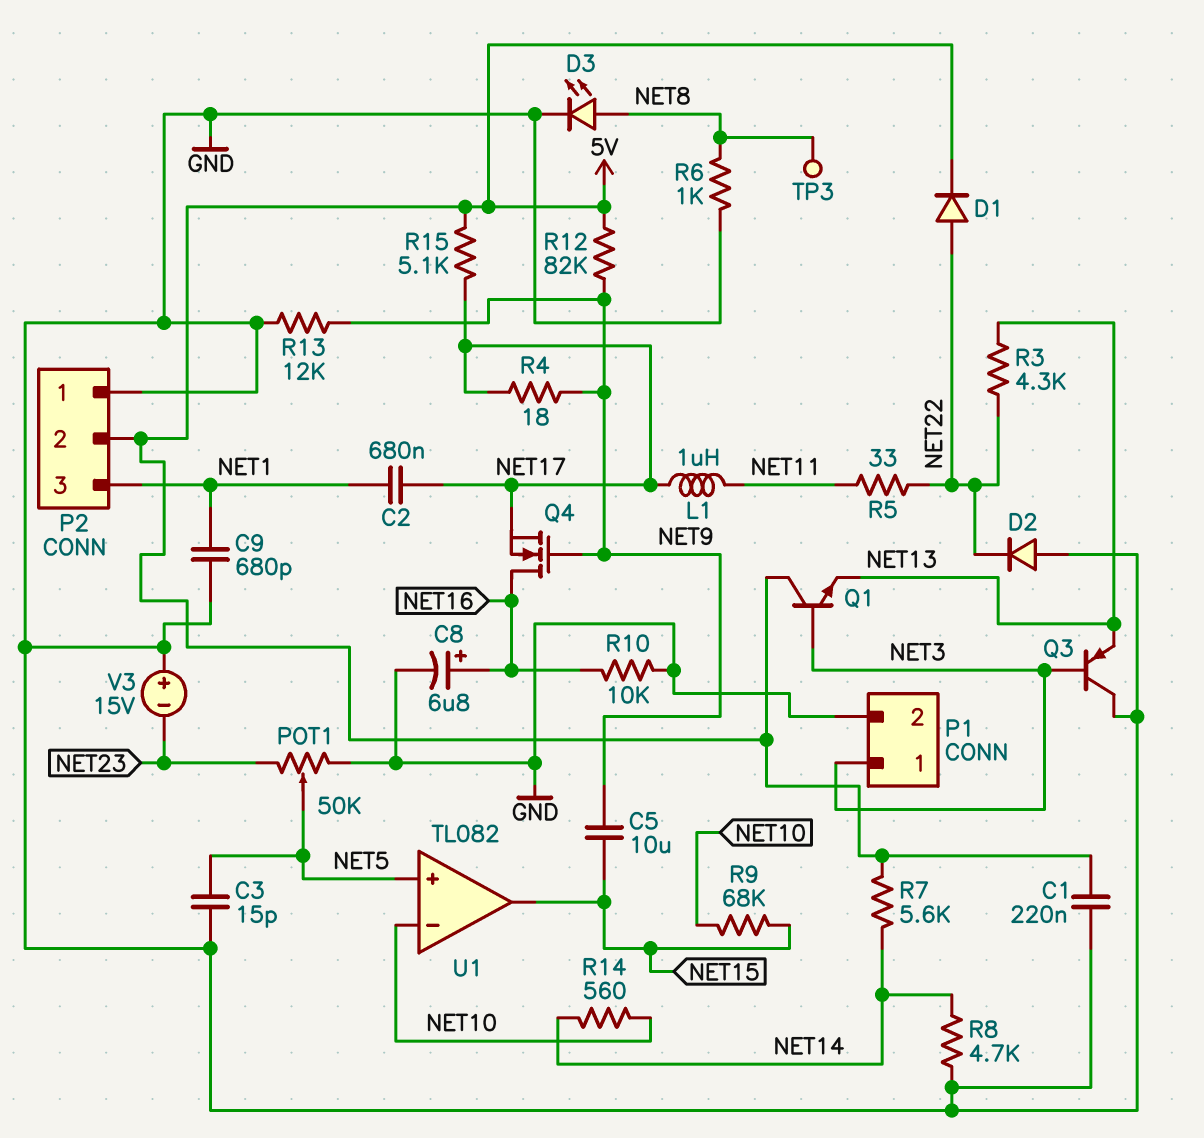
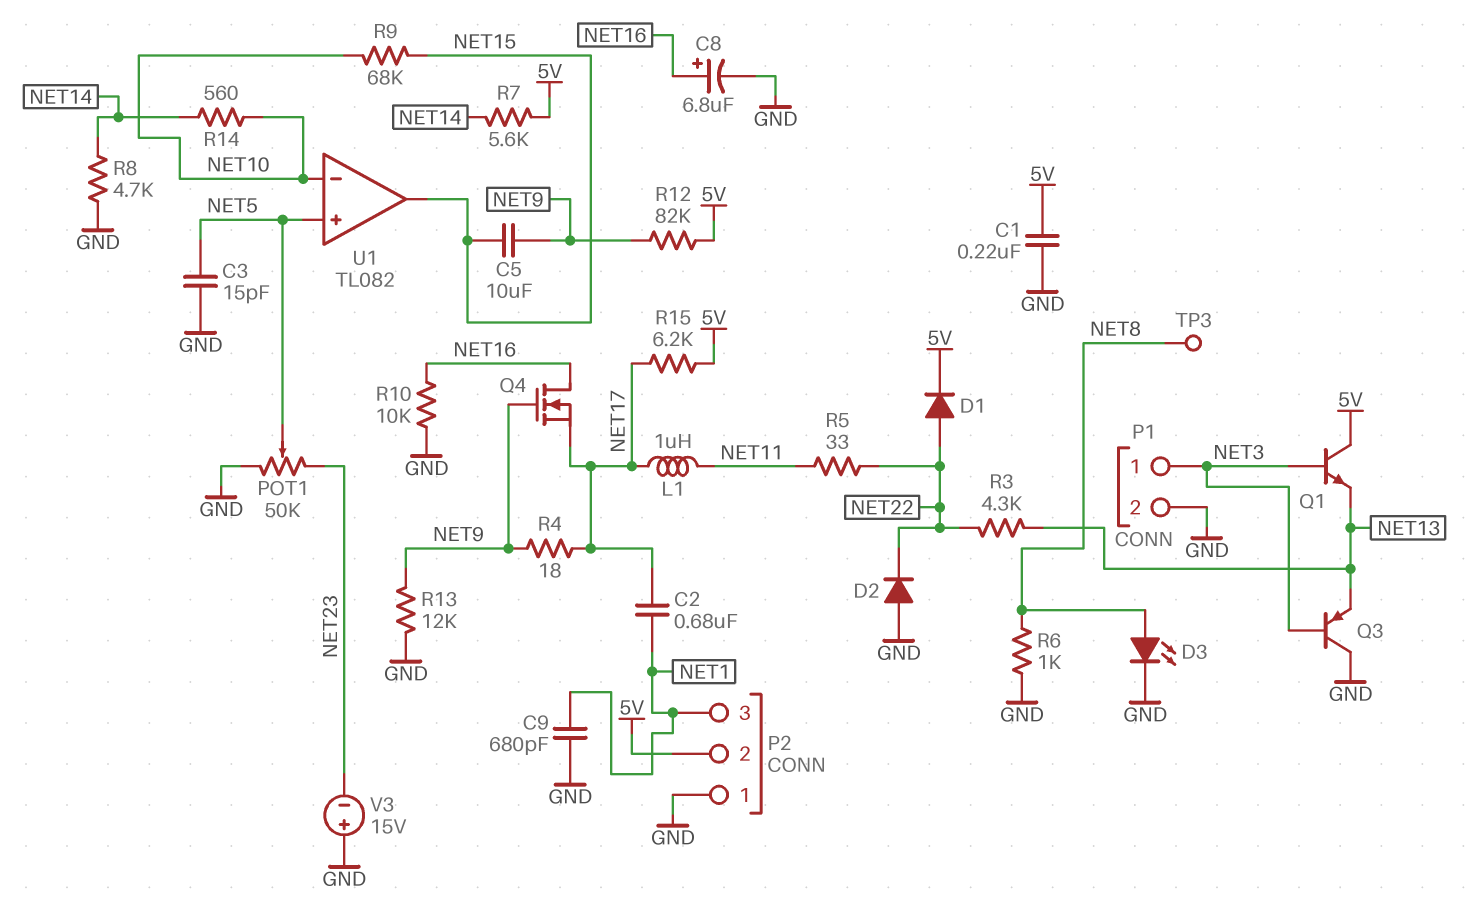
R15: 5.1k (5V, NET17) -> 6.2k (5V, NET17)

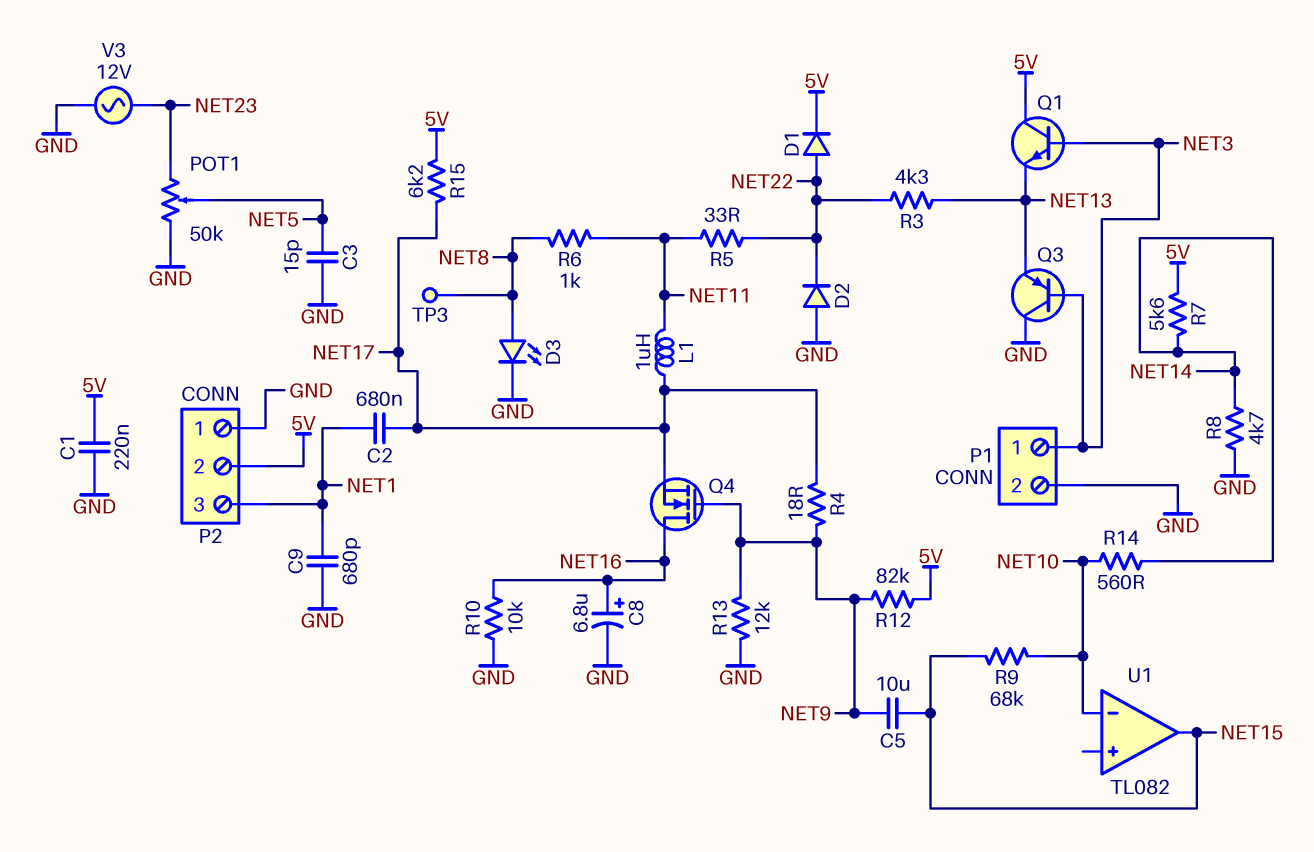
R6: 1k (GND, NET8) -> 1k (NET8, NET11)
U1 pin in+: NET5 -> none
V3: 15V (plus GND, minus NET23) -> AC 12V (GND, NET23)

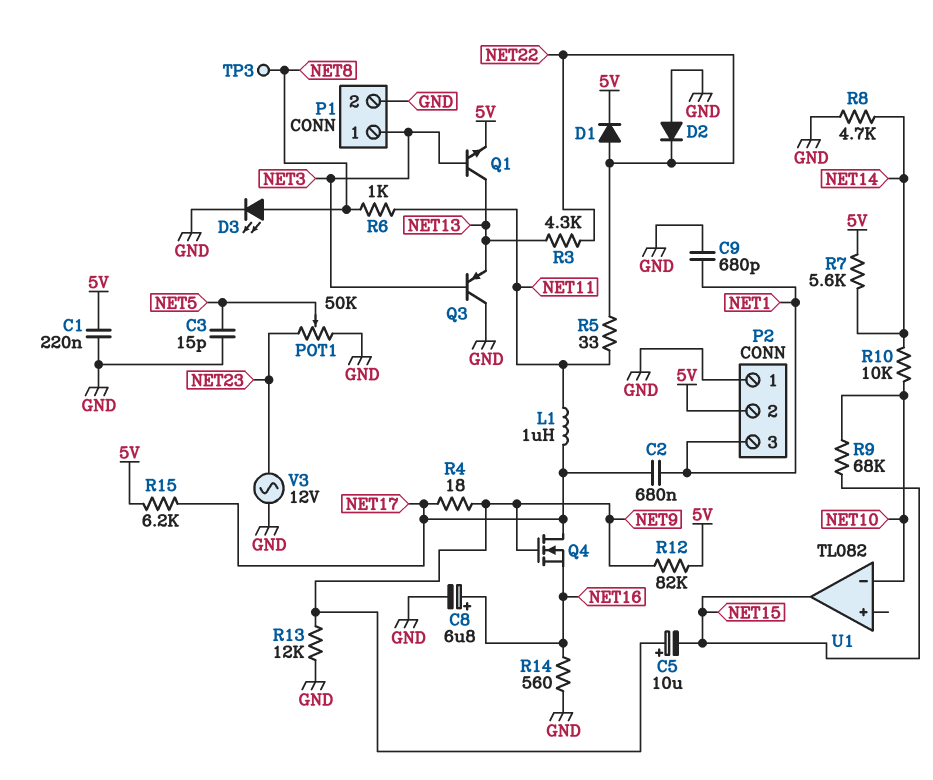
C5: 10uF (NET9, NET15) -> 10uF (plus NET9, minus NET15)
Q1: NPN (B NET3, C 5V, E NET13) -> NPN (B NET3, C NET13, E 5V)
Q4: NMOS (G NET9, D NET16, S NET17) -> NMOS (G NET9, D NET17, S NET16)
R10: 10k (GND, NET16) -> 10k (NET10, NET14)
R14: 560 (NET10, NET14) -> 560 (GND, NET16)

